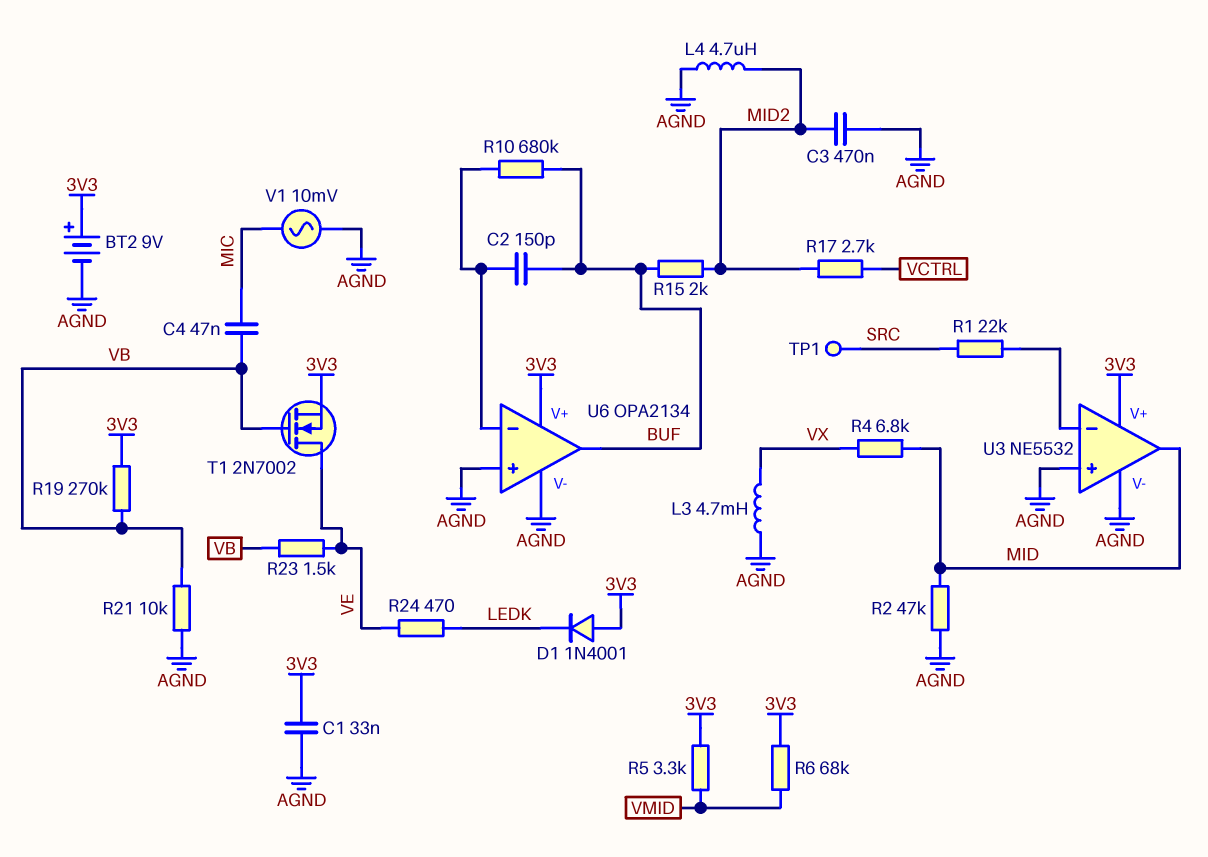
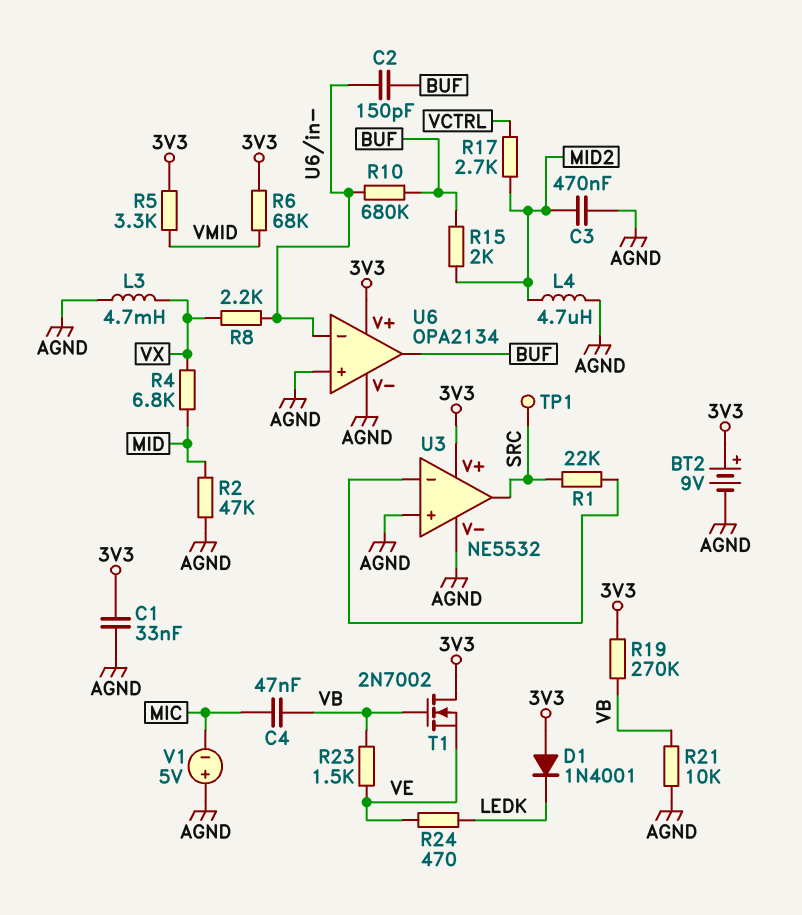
R8: none -> 2.2k (U6/in-, VX)
T1: NMOS 2N7002 (G VB, D VE, S 3V3) -> NMOS 2N7002 (G VB, D 3V3, S VE)
U3 pin out: MID -> SRC
V1: AC 10mV (AGND, MIC) -> 5V (plus AGND, minus MIC)

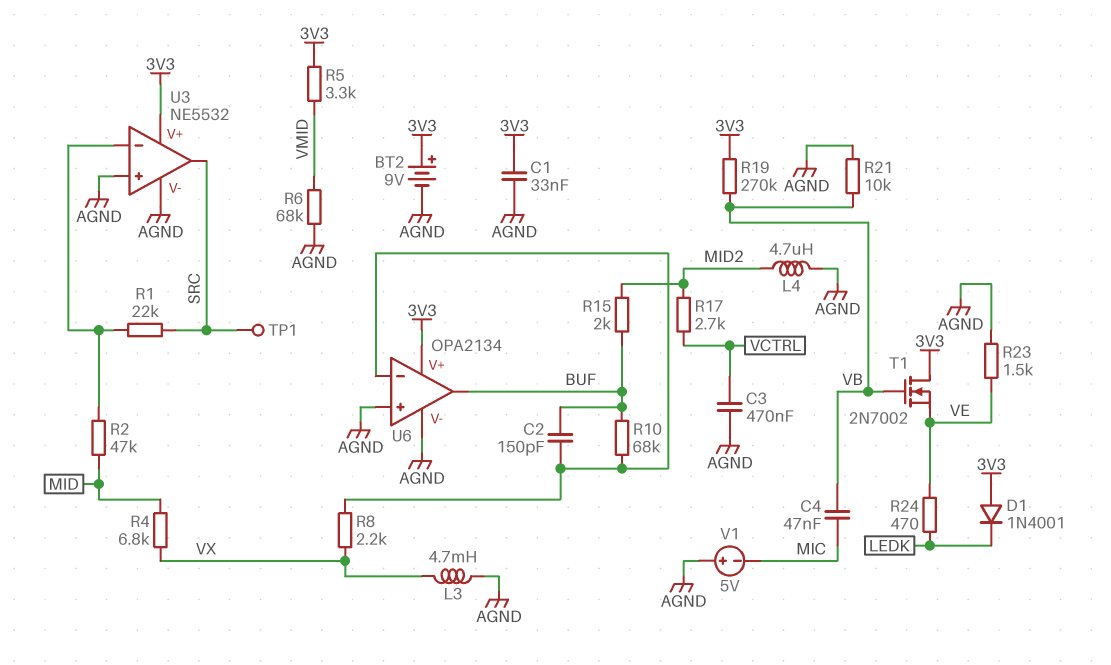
C3: 470nF (AGND, MID2) -> 470nF (AGND, VCTRL)
R2: 47k (AGND, MID) -> 47k (MID, U3/in-)
R6: 68k (3V3, VMID) -> 68k (AGND, VMID)
R10: 680k (BUF, U6/in-) -> 68k (BUF, U6/in-)
R23: 1.5k (VB, VE) -> 1.5k (AGND, VE)

